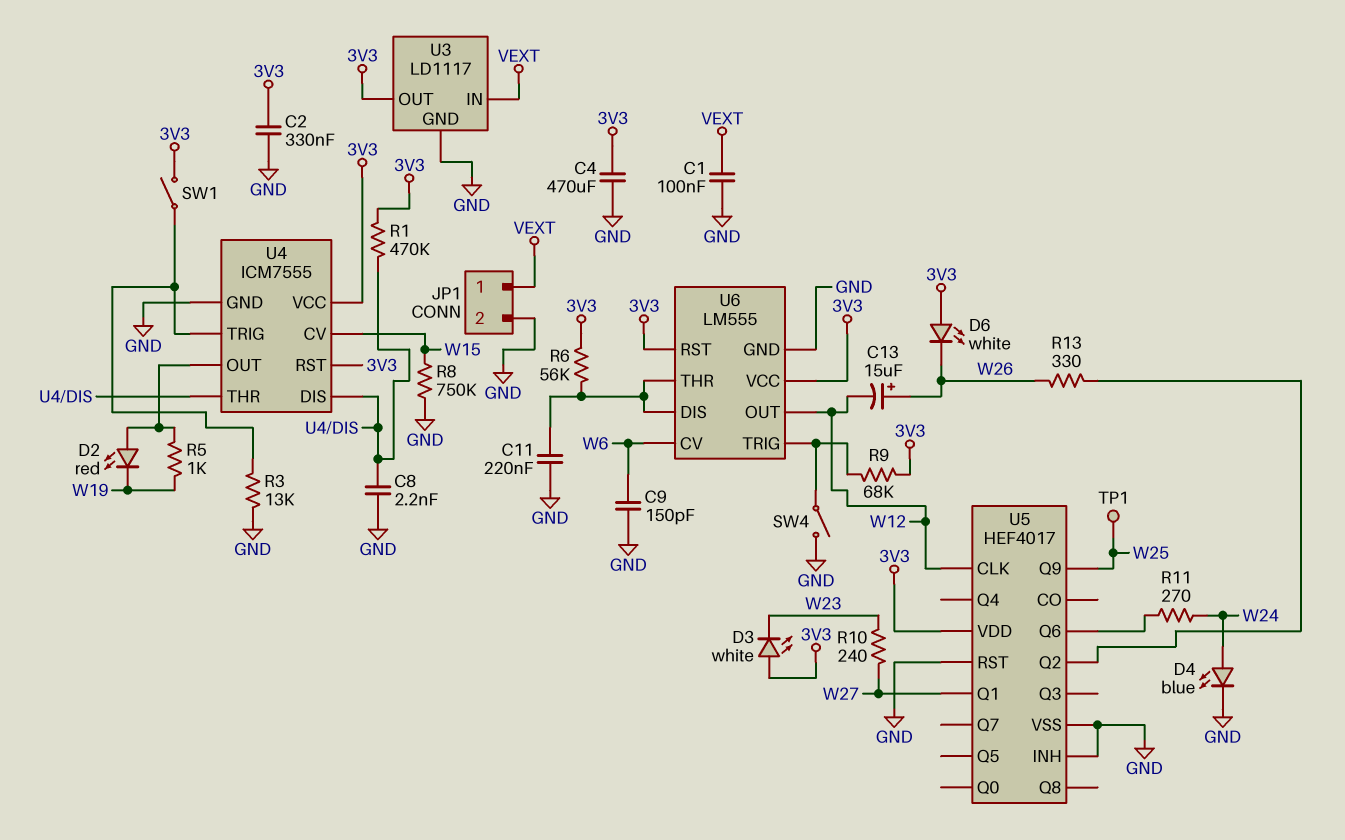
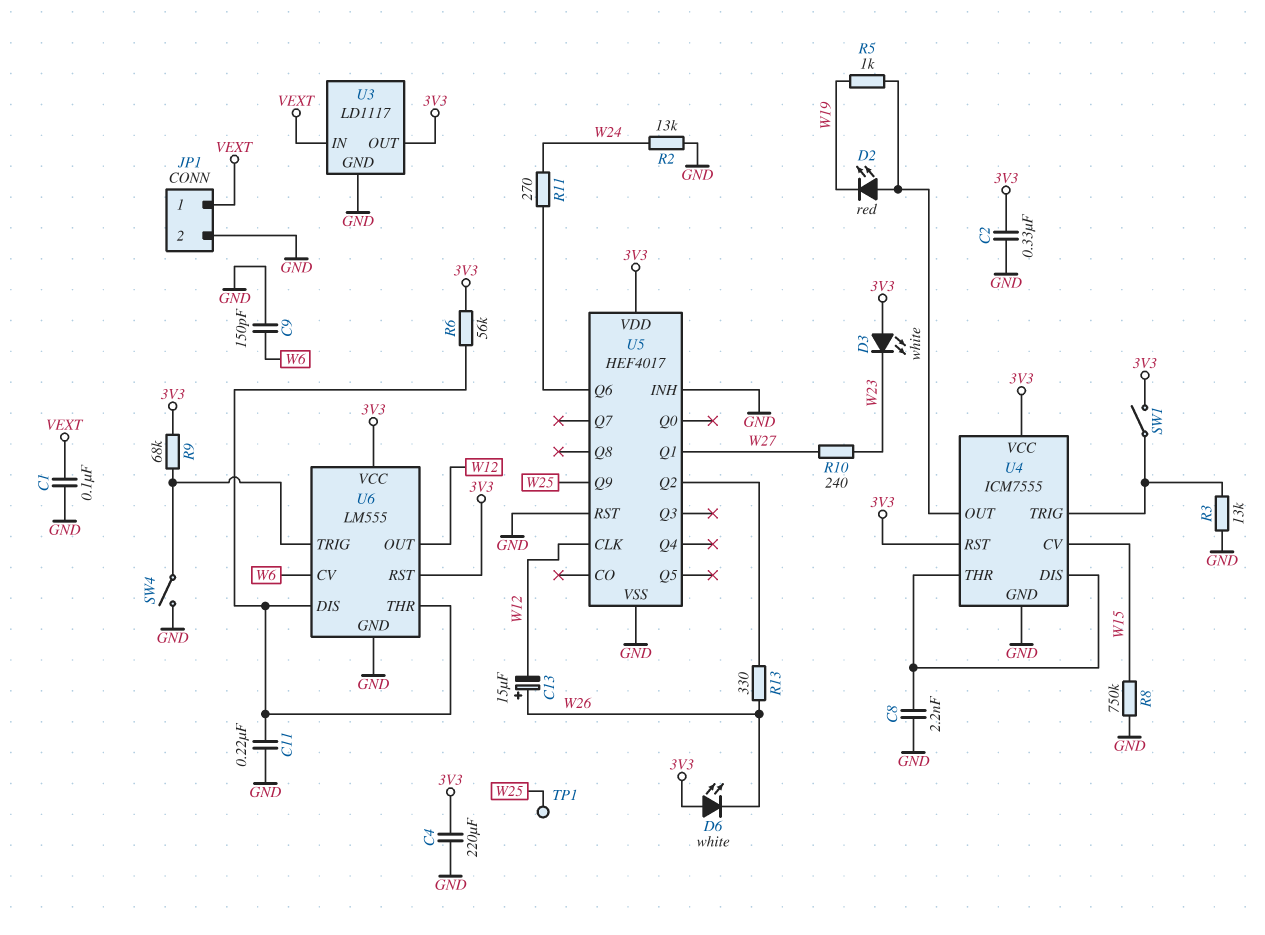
C4: 470uF (3V3, GND) -> 220uF (3V3, GND)
D4: LED blue (A W24, K GND) -> none
R1: 470k (3V3, U4/DIS) -> none
R2: none -> 13k (GND, W24)

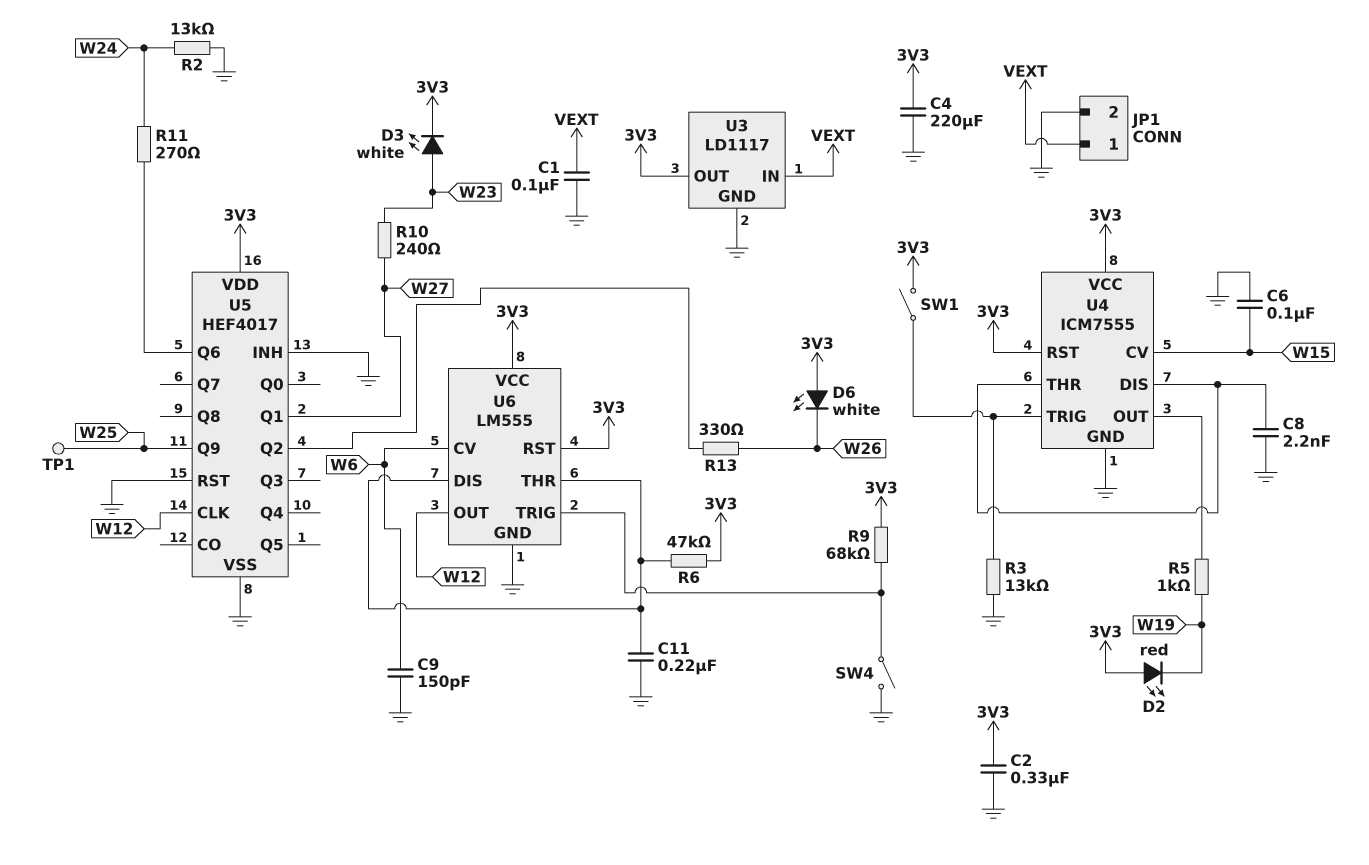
C6: none -> 100nF (GND, W15)
C13: 15uF (plus W26, minus W12) -> none
D2: LED red (A U4/OUT, K W19) -> LED red (A 3V3, K W19)
D3: LED white (A 3V3, K W23) -> LED white (A W23, K 3V3)
R6: 56k (3V3, U6/DIS) -> 47k (3V3, U6/DIS)
R8: 750k (GND, W15) -> none

